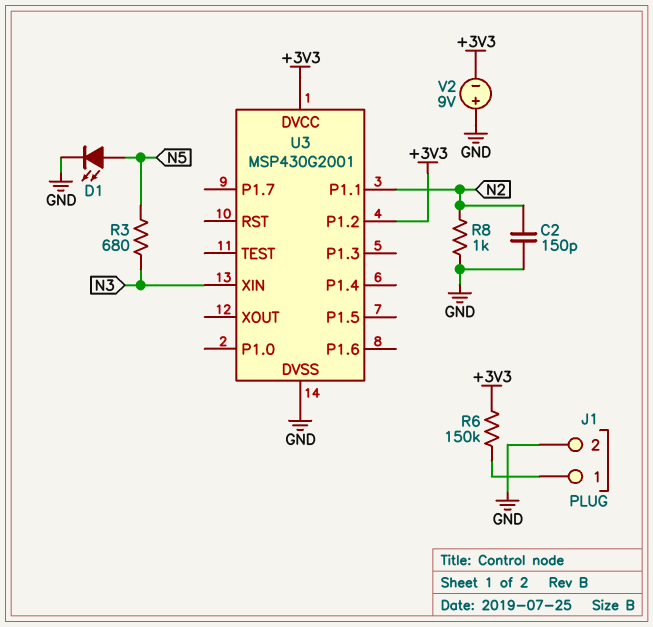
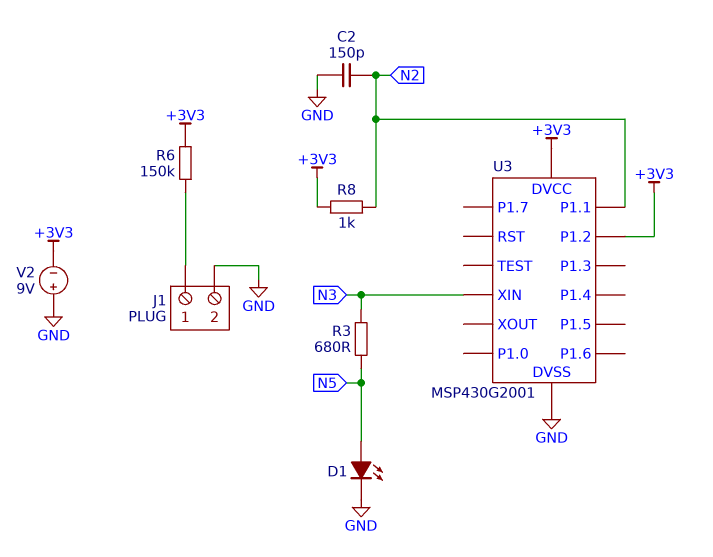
R8: 1k (GND, N2) -> 1k (+3V3, N2)

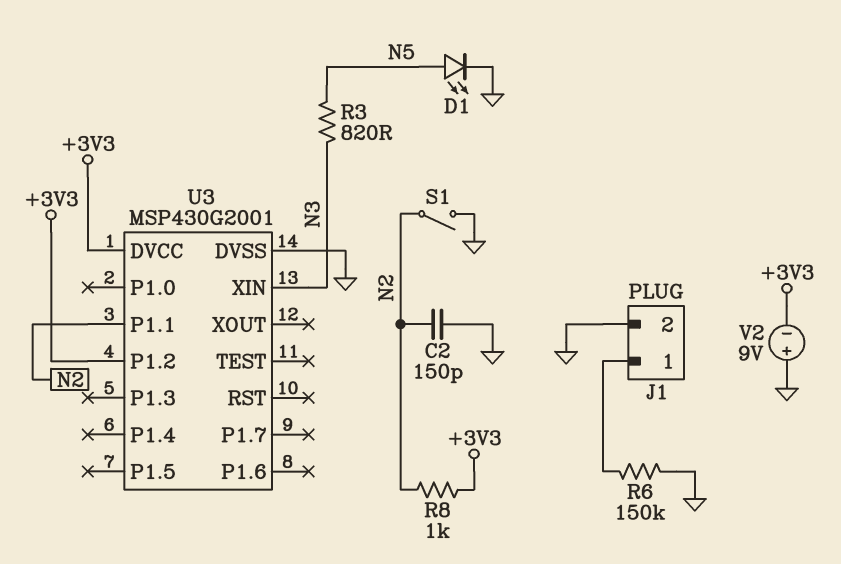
R3: 680 (N3, N5) -> 820 (N3, N5)
R6: 150k (+3V3, J1/1) -> 150k (GND, J1/1)
S1: none -> switch (GND, N2)

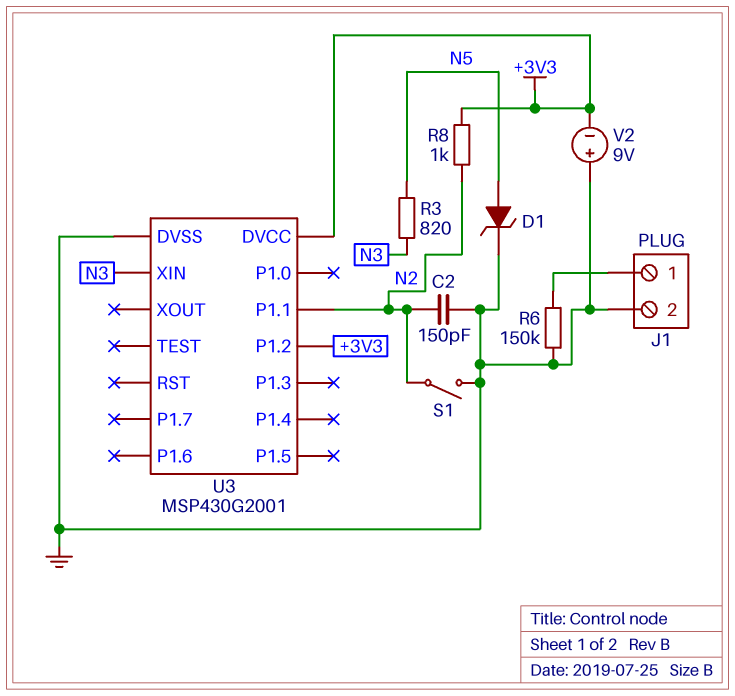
D1: LED (A N5, K GND) -> zener (A N5, K GND)

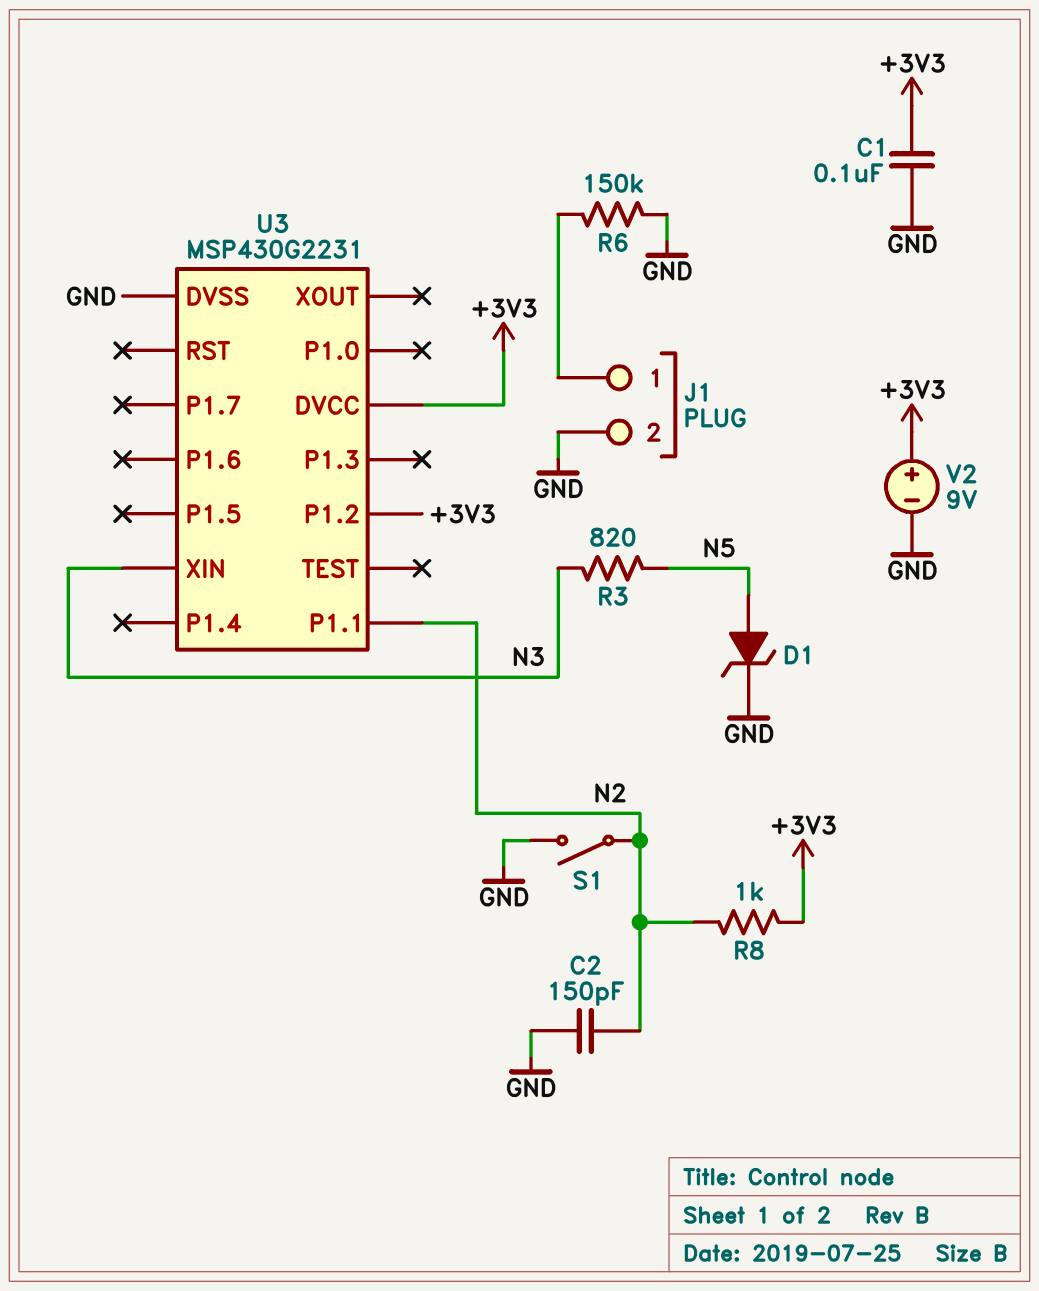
C1: none -> 100nF (+3V3, GND)
U3: MSP430G2001 -> MSP430G2231
V2: 9V (plus GND, minus +3V3) -> 9V (plus +3V3, minus GND)

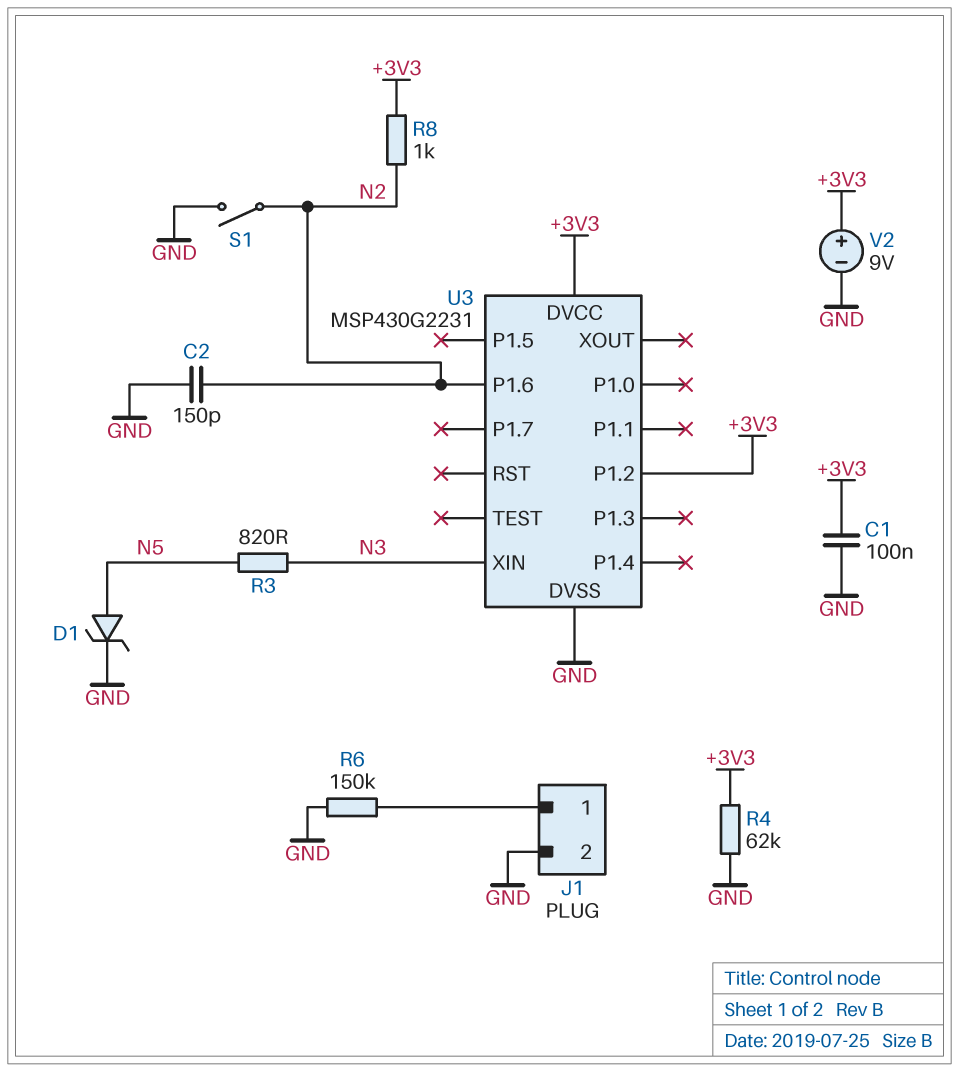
R4: none -> 62k (+3V3, GND)
U3 pin P1.1: N2 -> none
U3 pin P1.6: none -> N2

